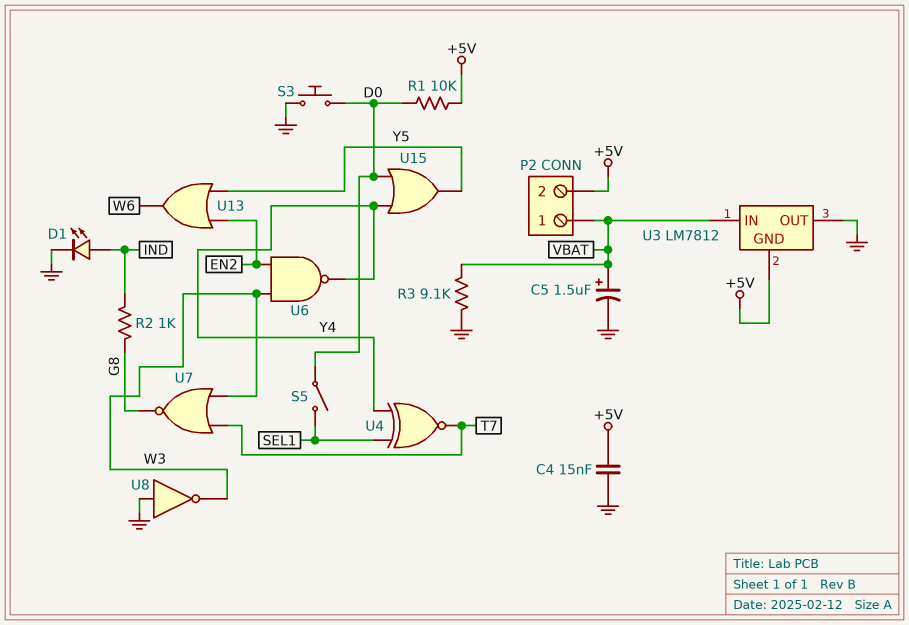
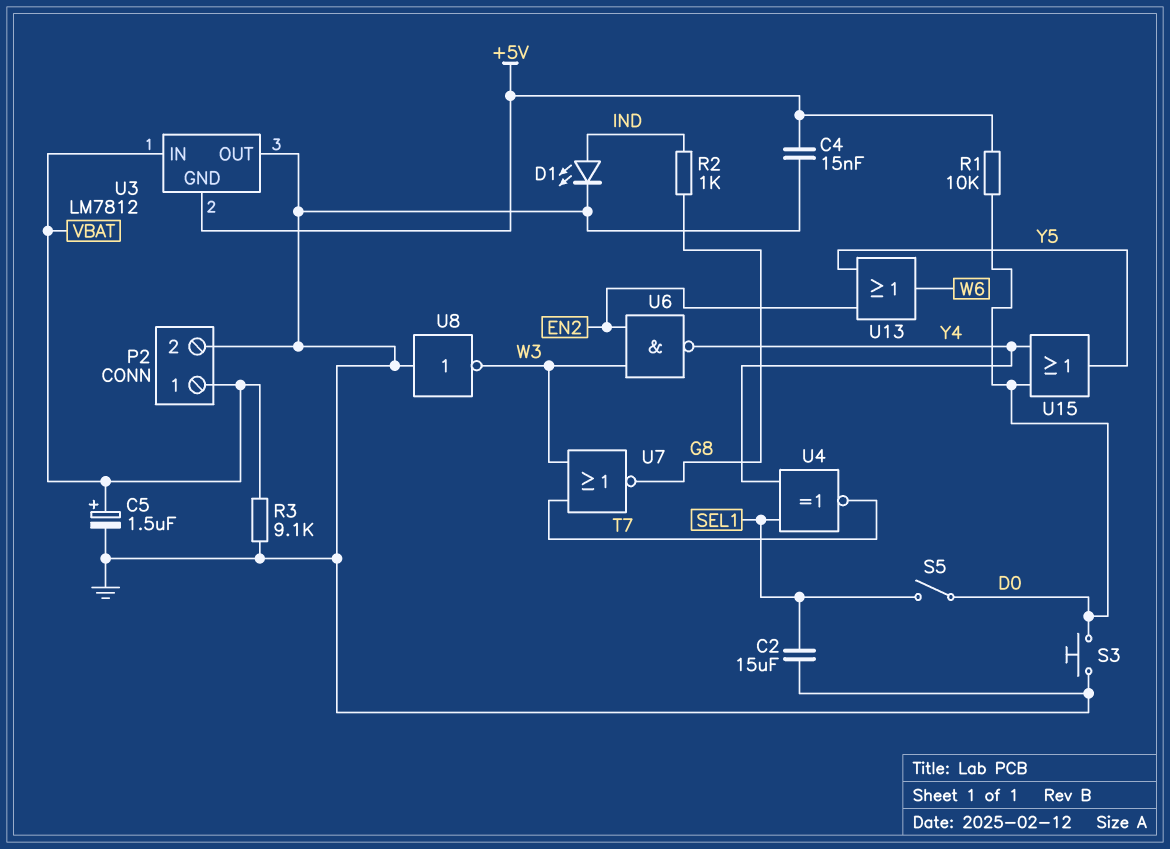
C2: none -> 15uF (GND, SEL1)
P2 pin 2: +5V -> GND

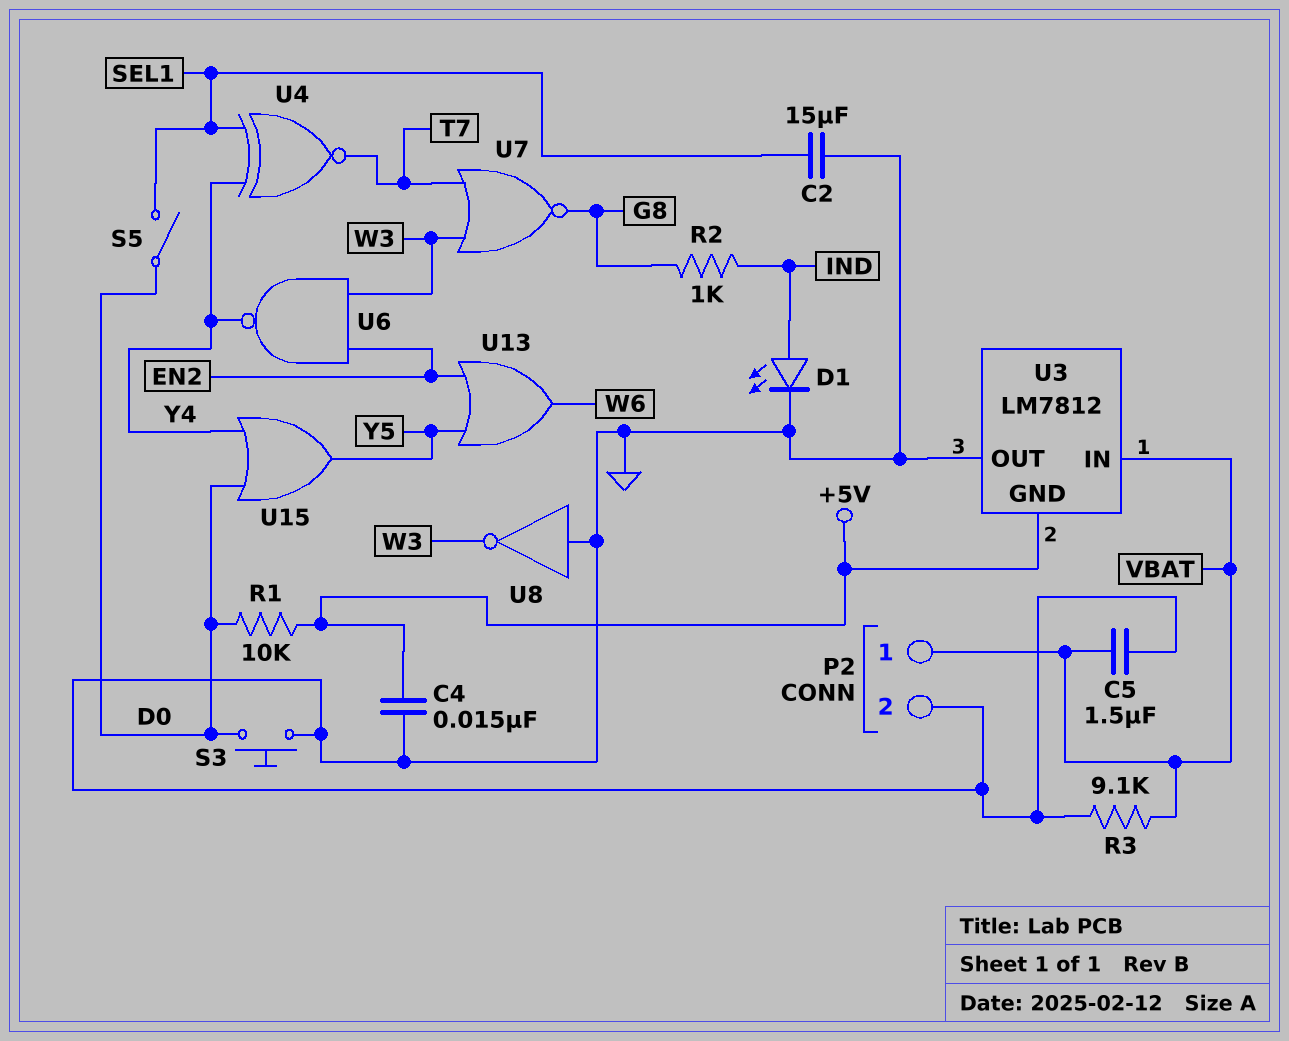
C5: 1.5uF (plus VBAT, minus GND) -> 1.5uF (GND, VBAT)

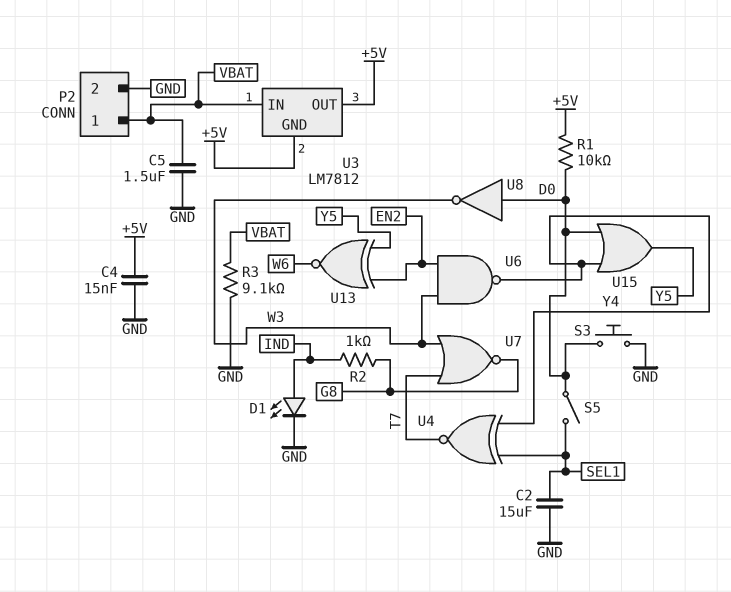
U3 pin OUT: GND -> +5V
U8: NOT (in GND, out W3) -> NOT (in D0, out W3)
U13: OR (in EN2, in Y5, out W6) -> XNOR (in EN2, in Y5, out W6)

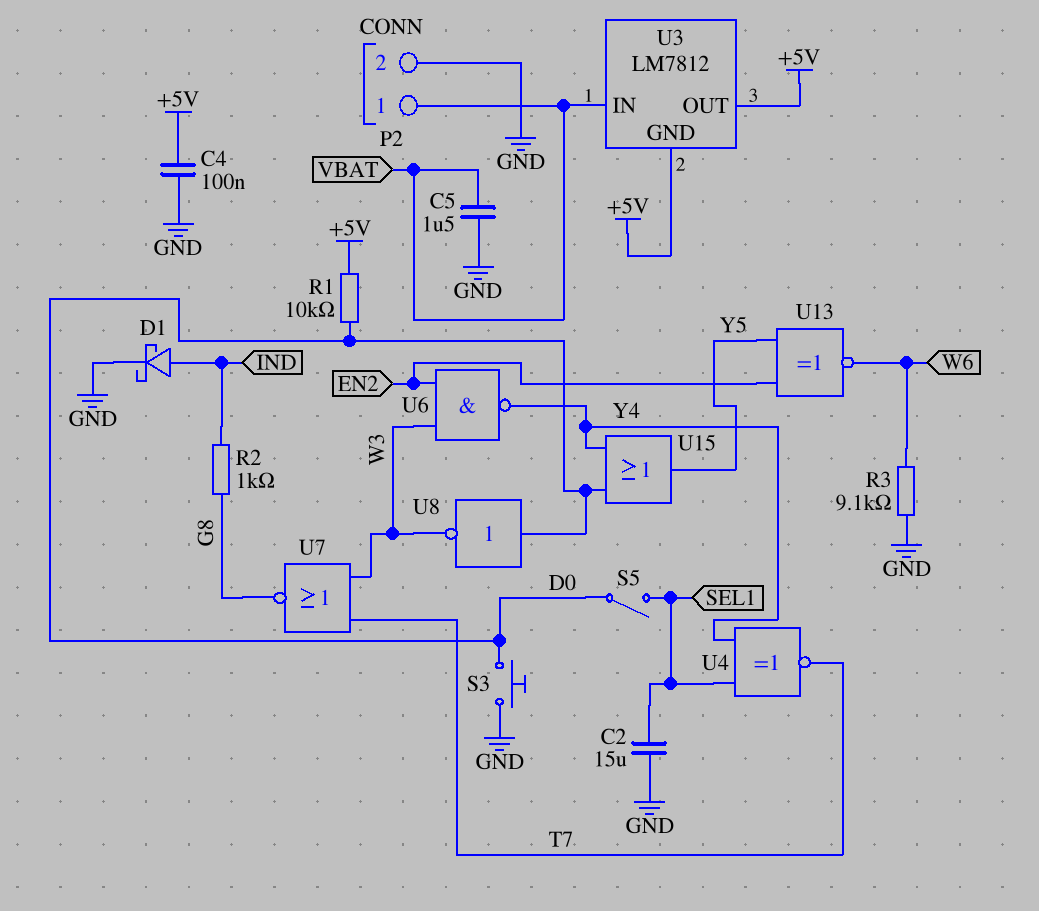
C4: 15nF (+5V, GND) -> 100nF (+5V, GND)
D1: LED (A IND, K GND) -> schottky (A IND, K GND)
R3: 9.1k (GND, VBAT) -> 9.1k (GND, W6)

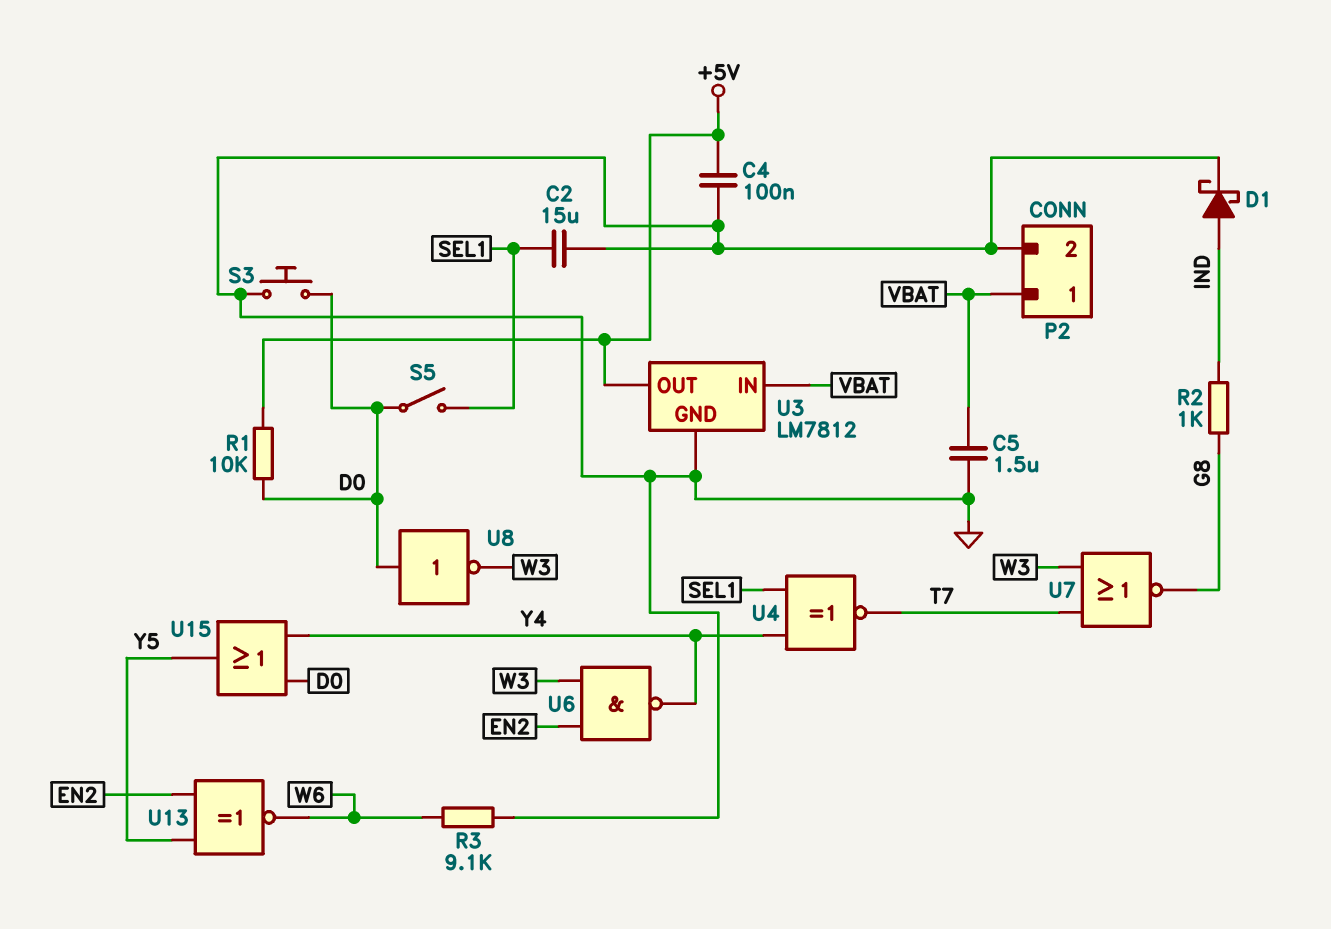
U3 pin GND: +5V -> GND

